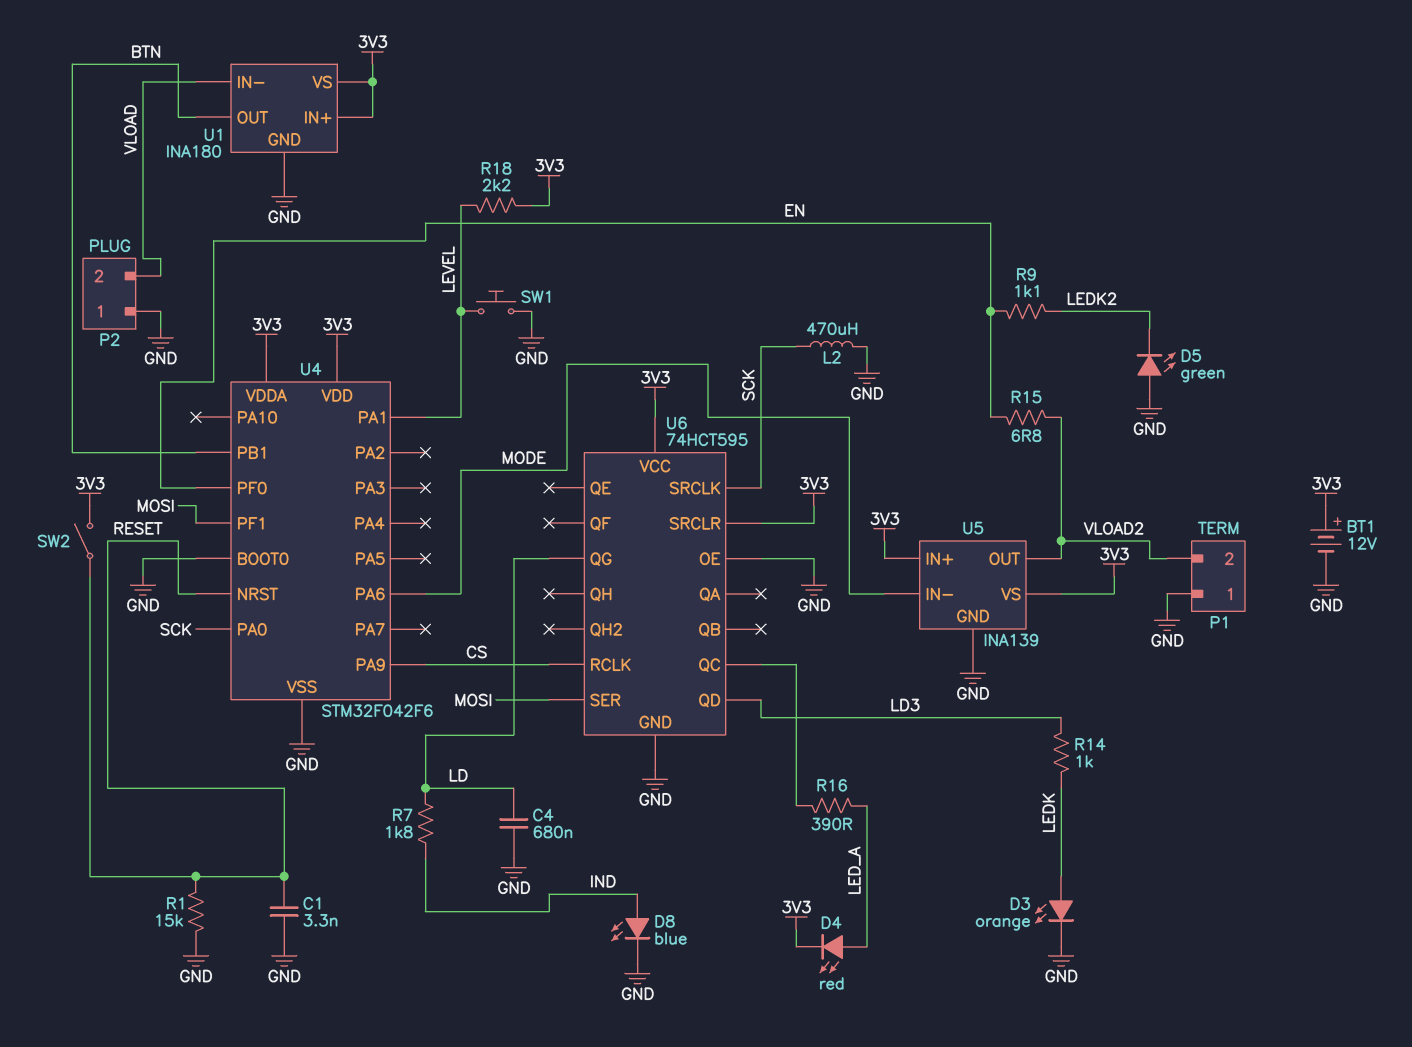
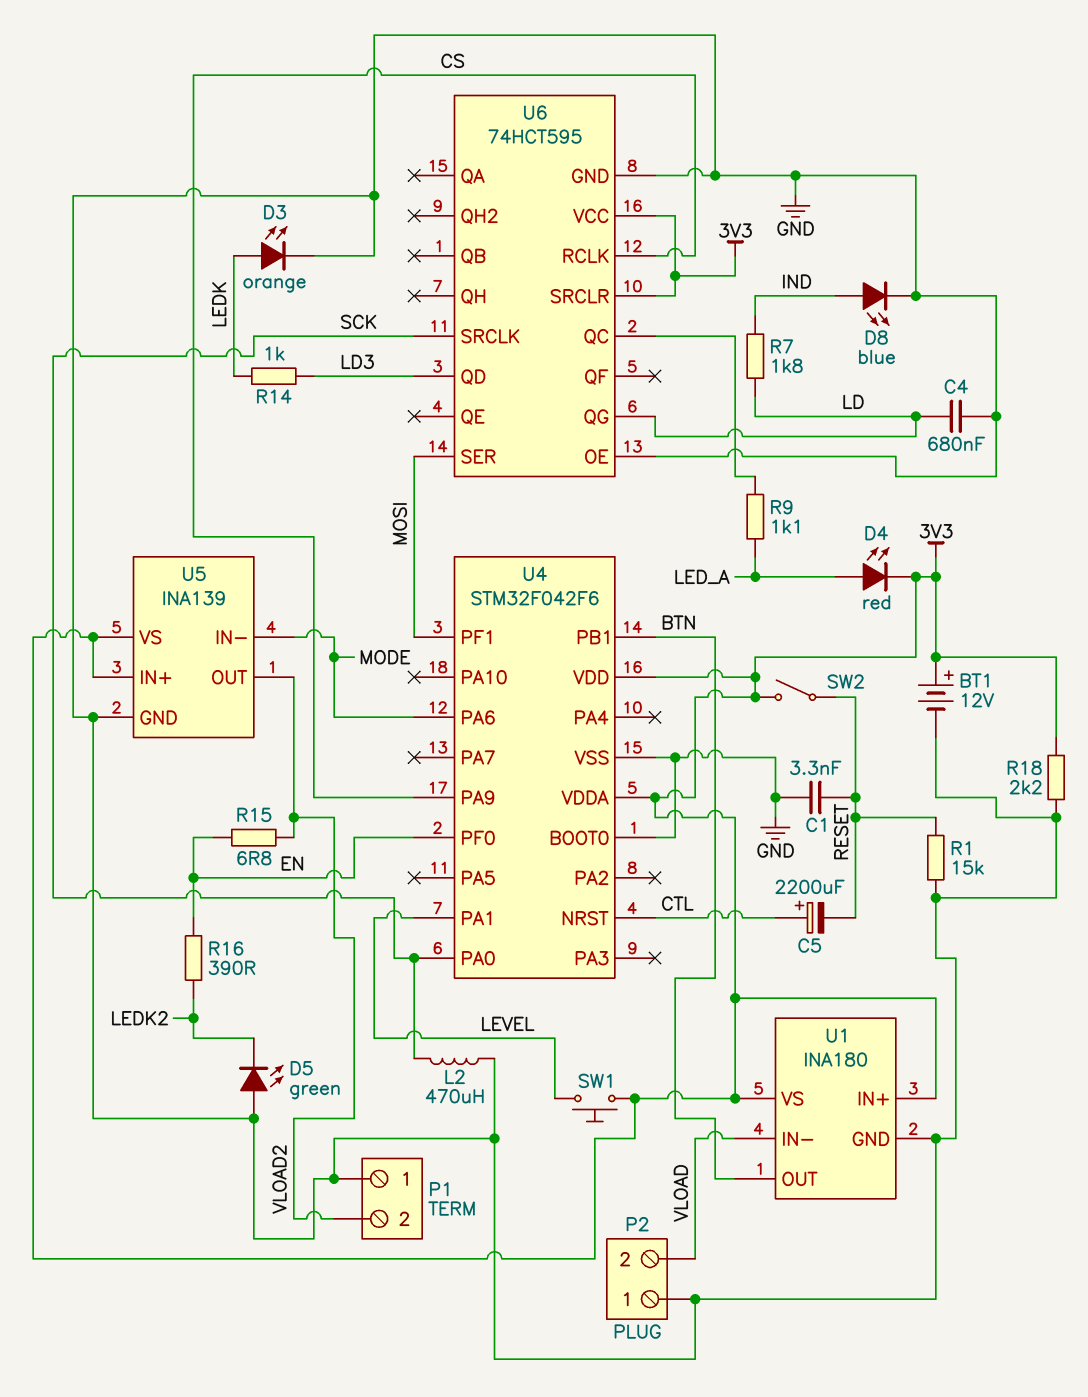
C5: none -> 2200uF (plus CTL, minus RESET)
R9: 1.1k (EN, LEDK2) -> 1.1k (LED_A, U6/QC)
R16: 390 (LED_A, U6/QC) -> 390 (EN, LEDK2)
R18: 2.2k (3V3, LEVEL) -> 2.2k (3V3, GND)
SW1: button (GND, LEVEL) -> button (3V3, LEVEL)
U4 pin NRST: RESET -> CTL

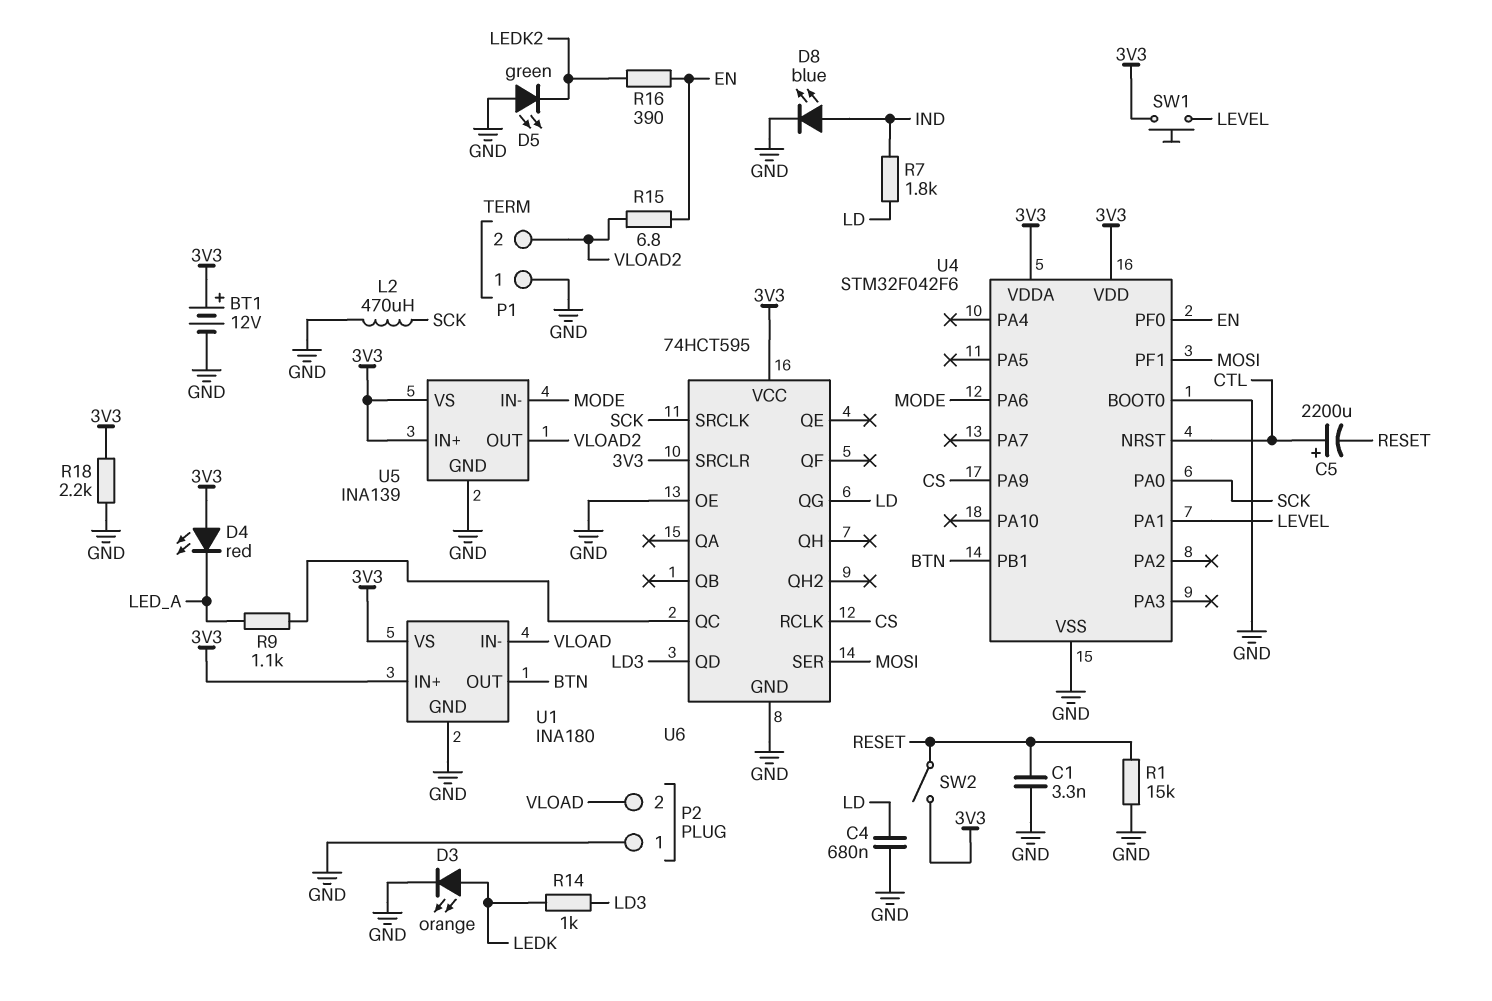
D4: LED red (A LED_A, K 3V3) -> LED red (A 3V3, K LED_A)

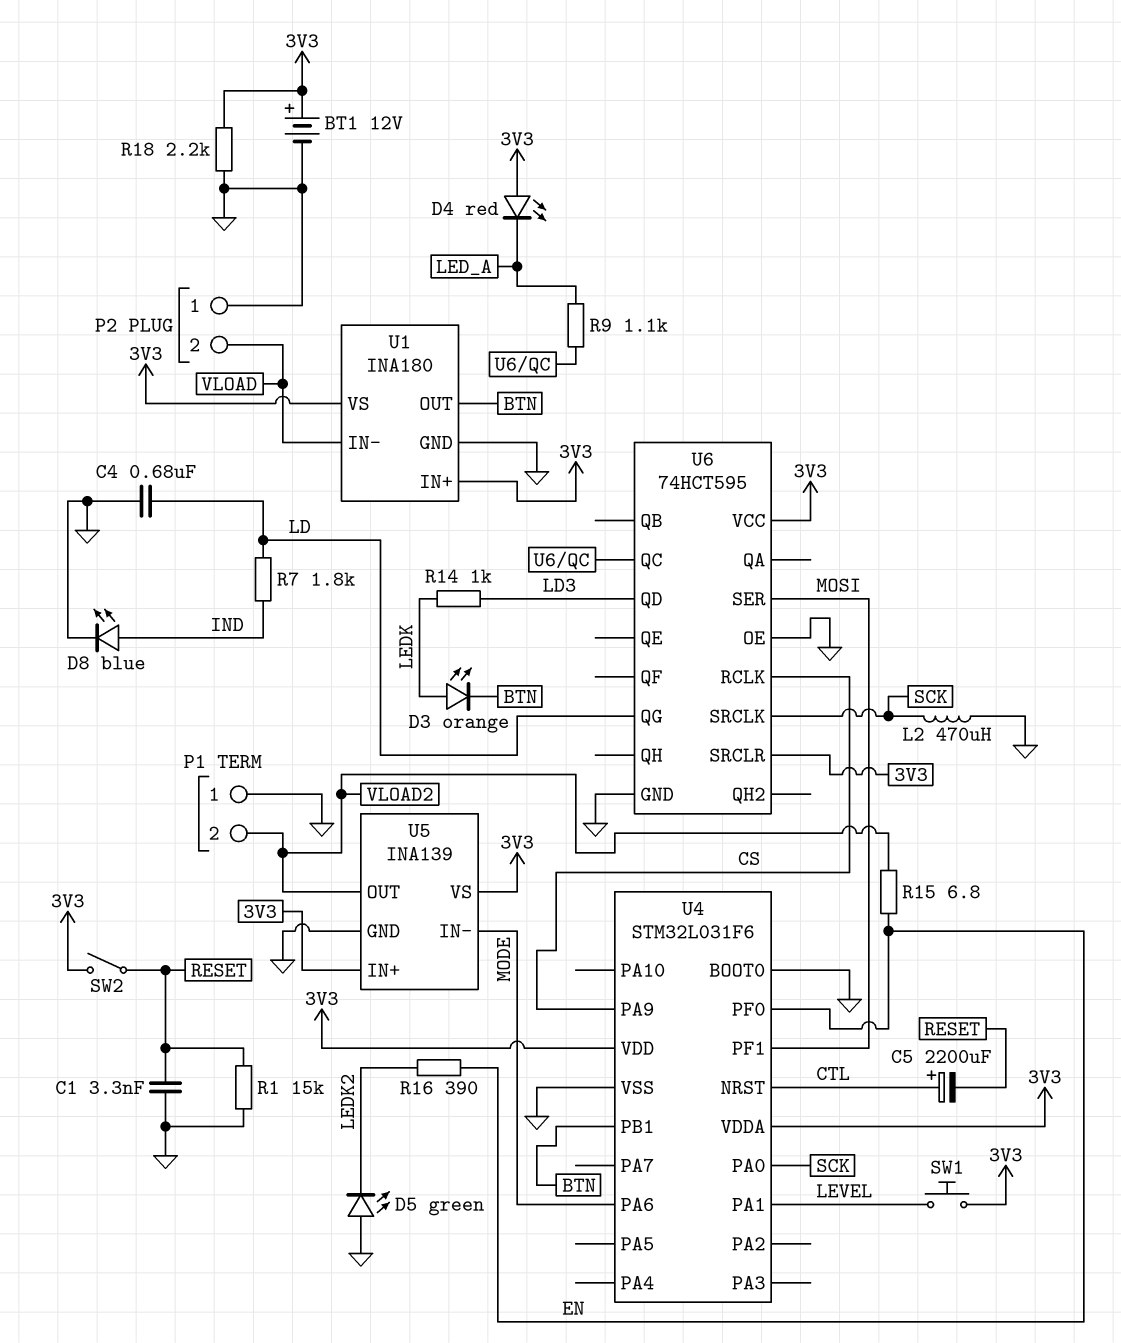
D3: LED orange (A LEDK, K GND) -> LED orange (A LEDK, K BTN)
U4: STM32F042F6 -> STM32L031F6

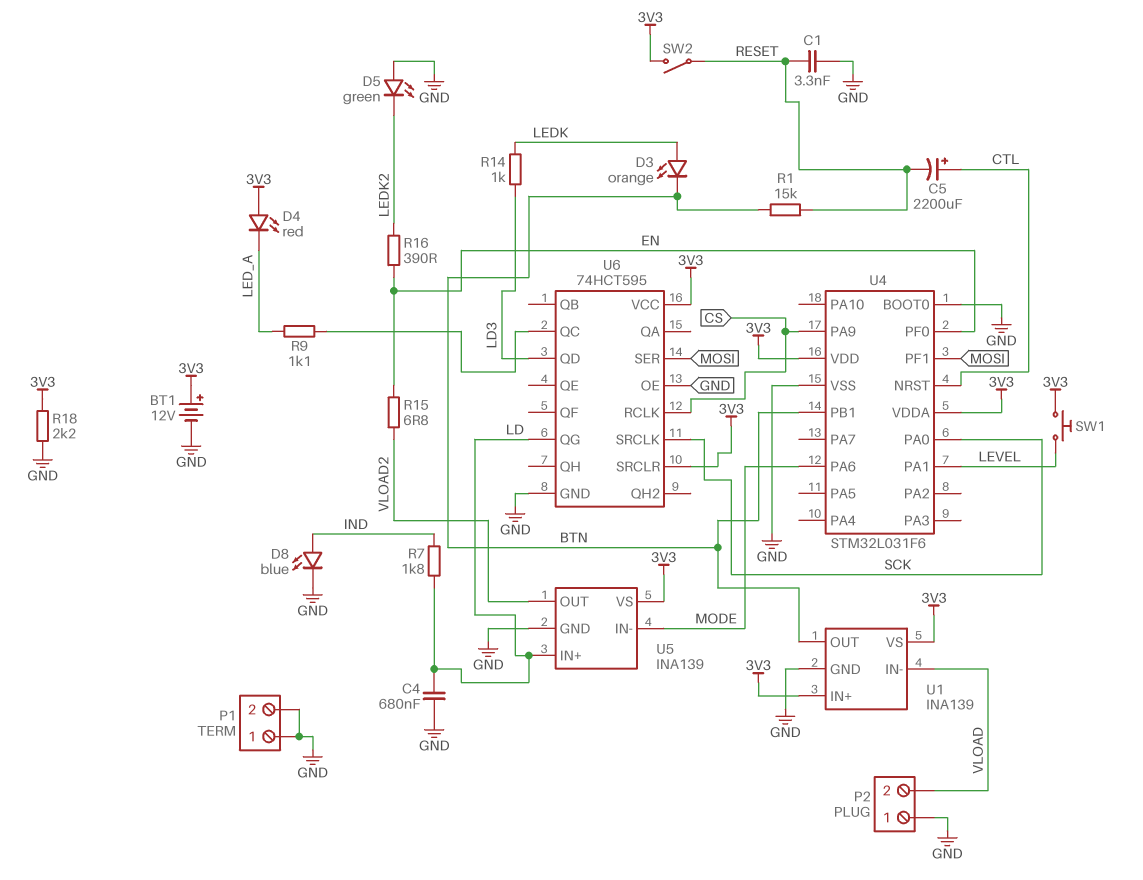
L2: 470uH (GND, SCK) -> none
P1 pin 2: VLOAD2 -> GND
R1: 15k (GND, RESET) -> 15k (BTN, RESET)
U1: INA180 -> INA139
U5 pin IN+: 3V3 -> LD

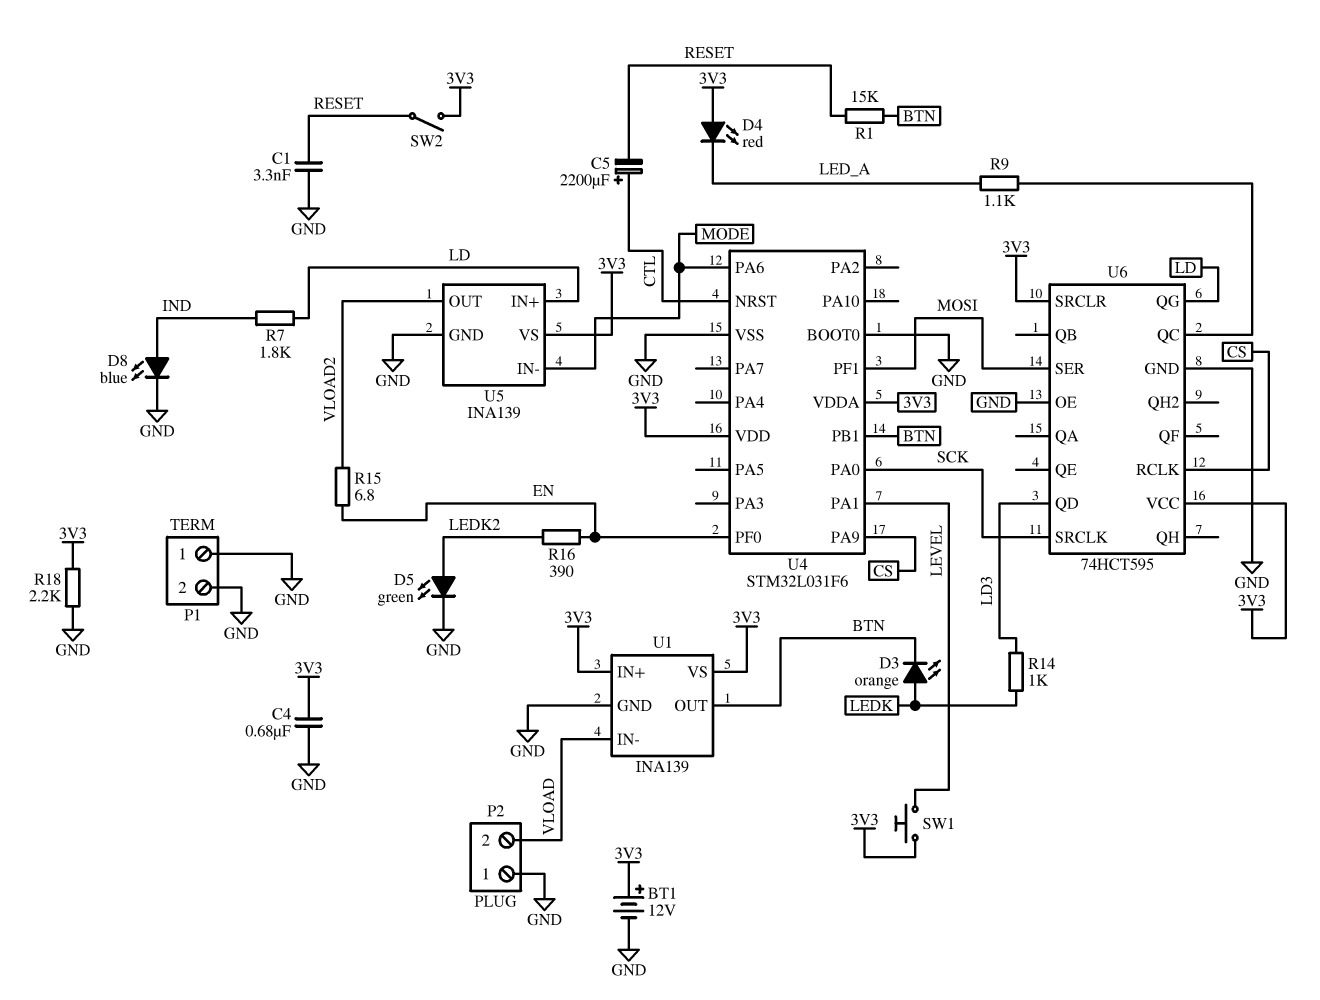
C4: 680nF (GND, LD) -> 680nF (3V3, GND)
D5: LED green (A GND, K LEDK2) -> LED green (A LEDK2, K GND)

